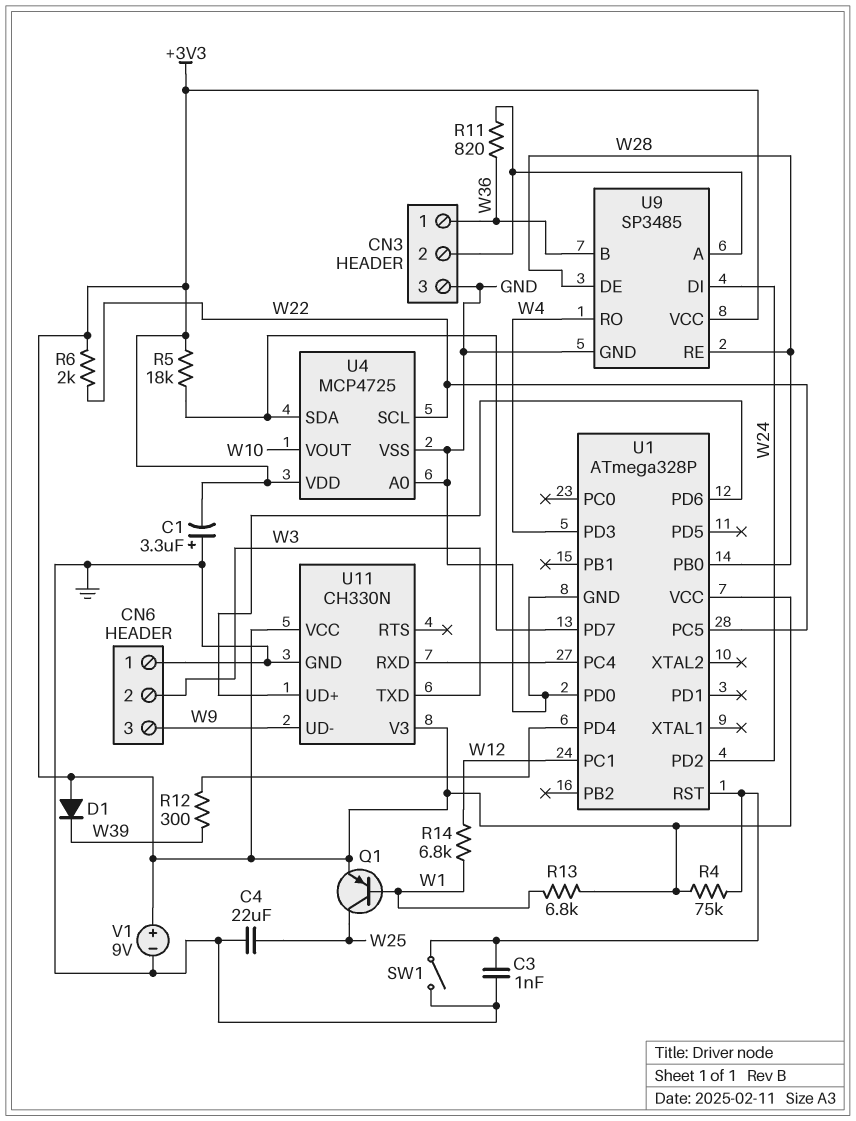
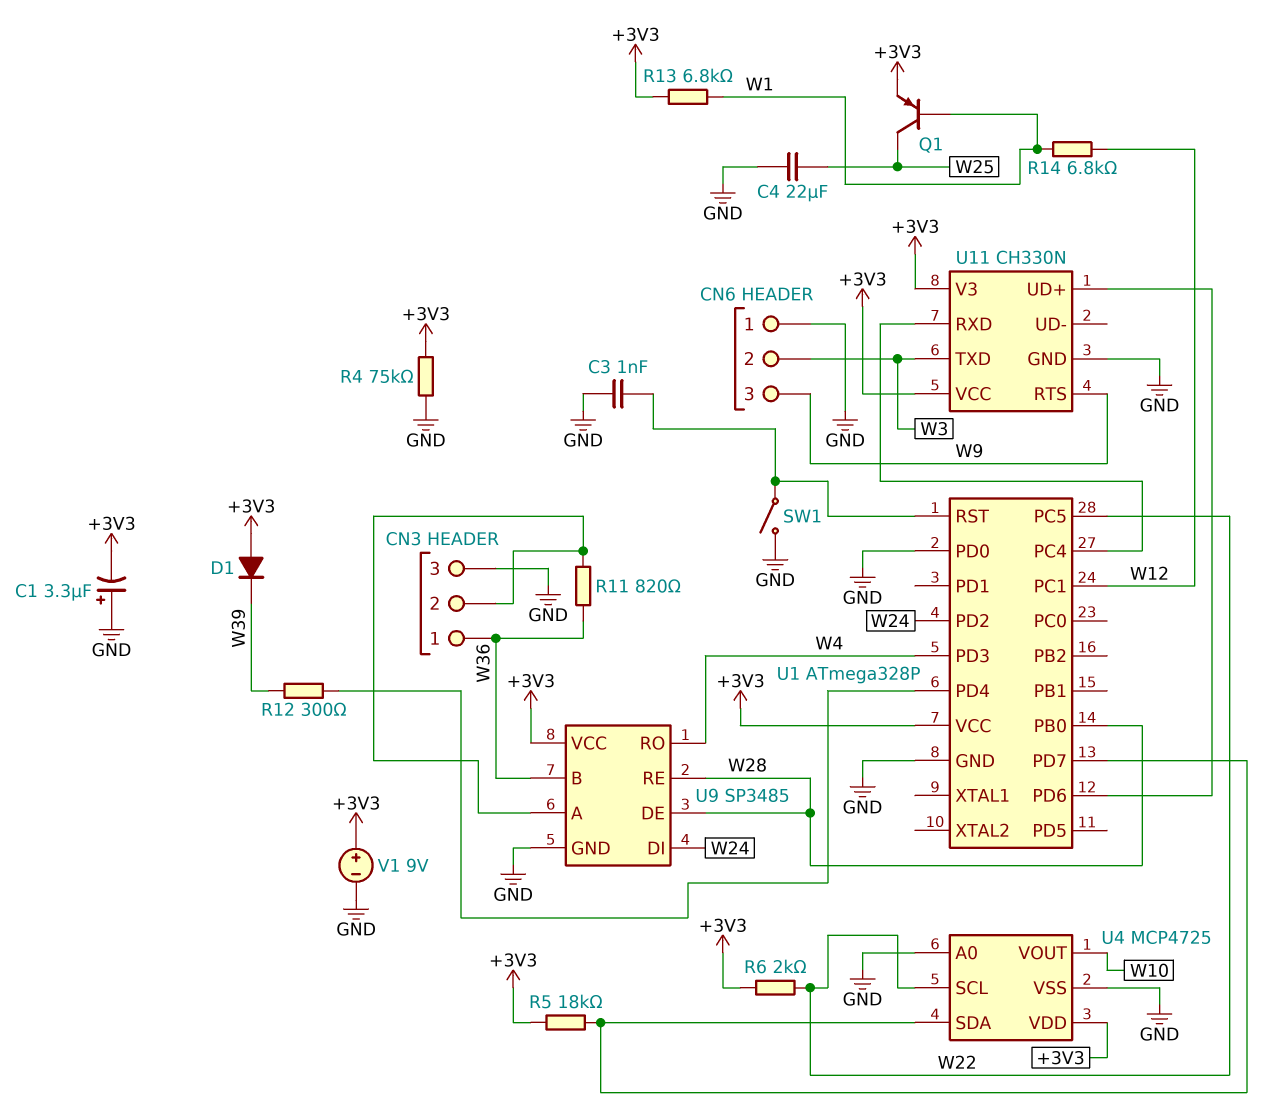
R4: 75k (+3V3, U1/RST) -> 75k (+3V3, GND)
U11 pin RTS: none -> W9
U11 pin UD-: W9 -> none

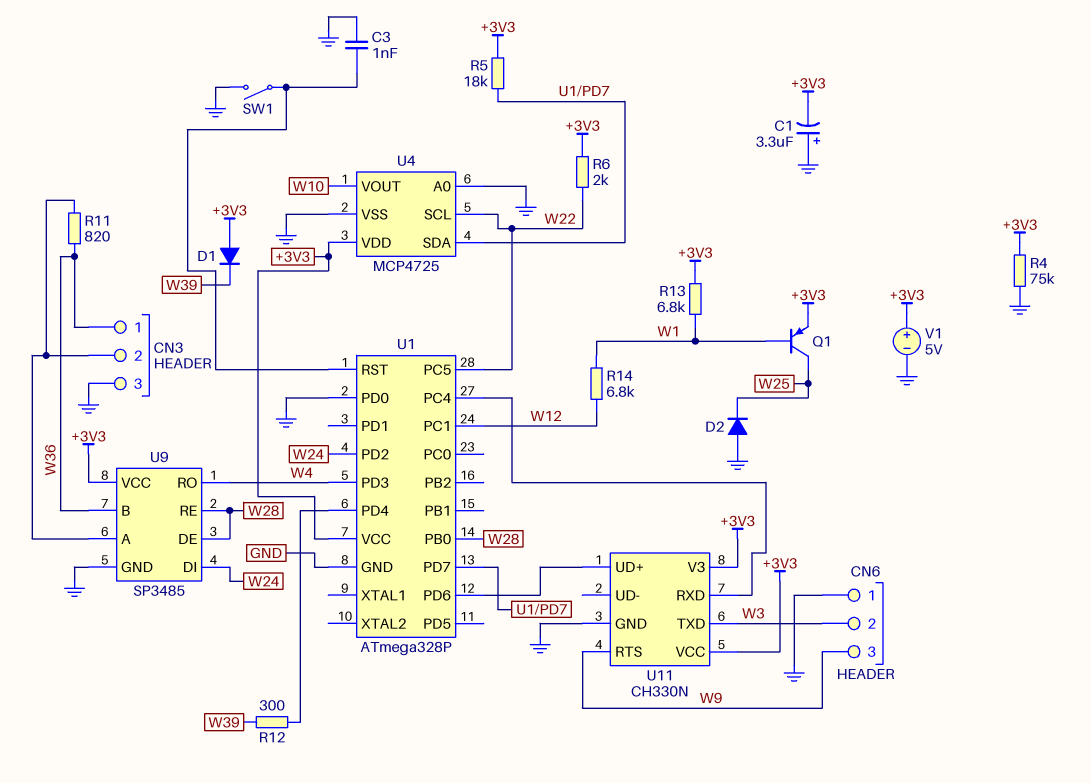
C4: 22uF (GND, W25) -> none
D2: none -> diode (A GND, K W25)
V1: 9V (plus +3V3, minus GND) -> 5V (plus +3V3, minus GND)

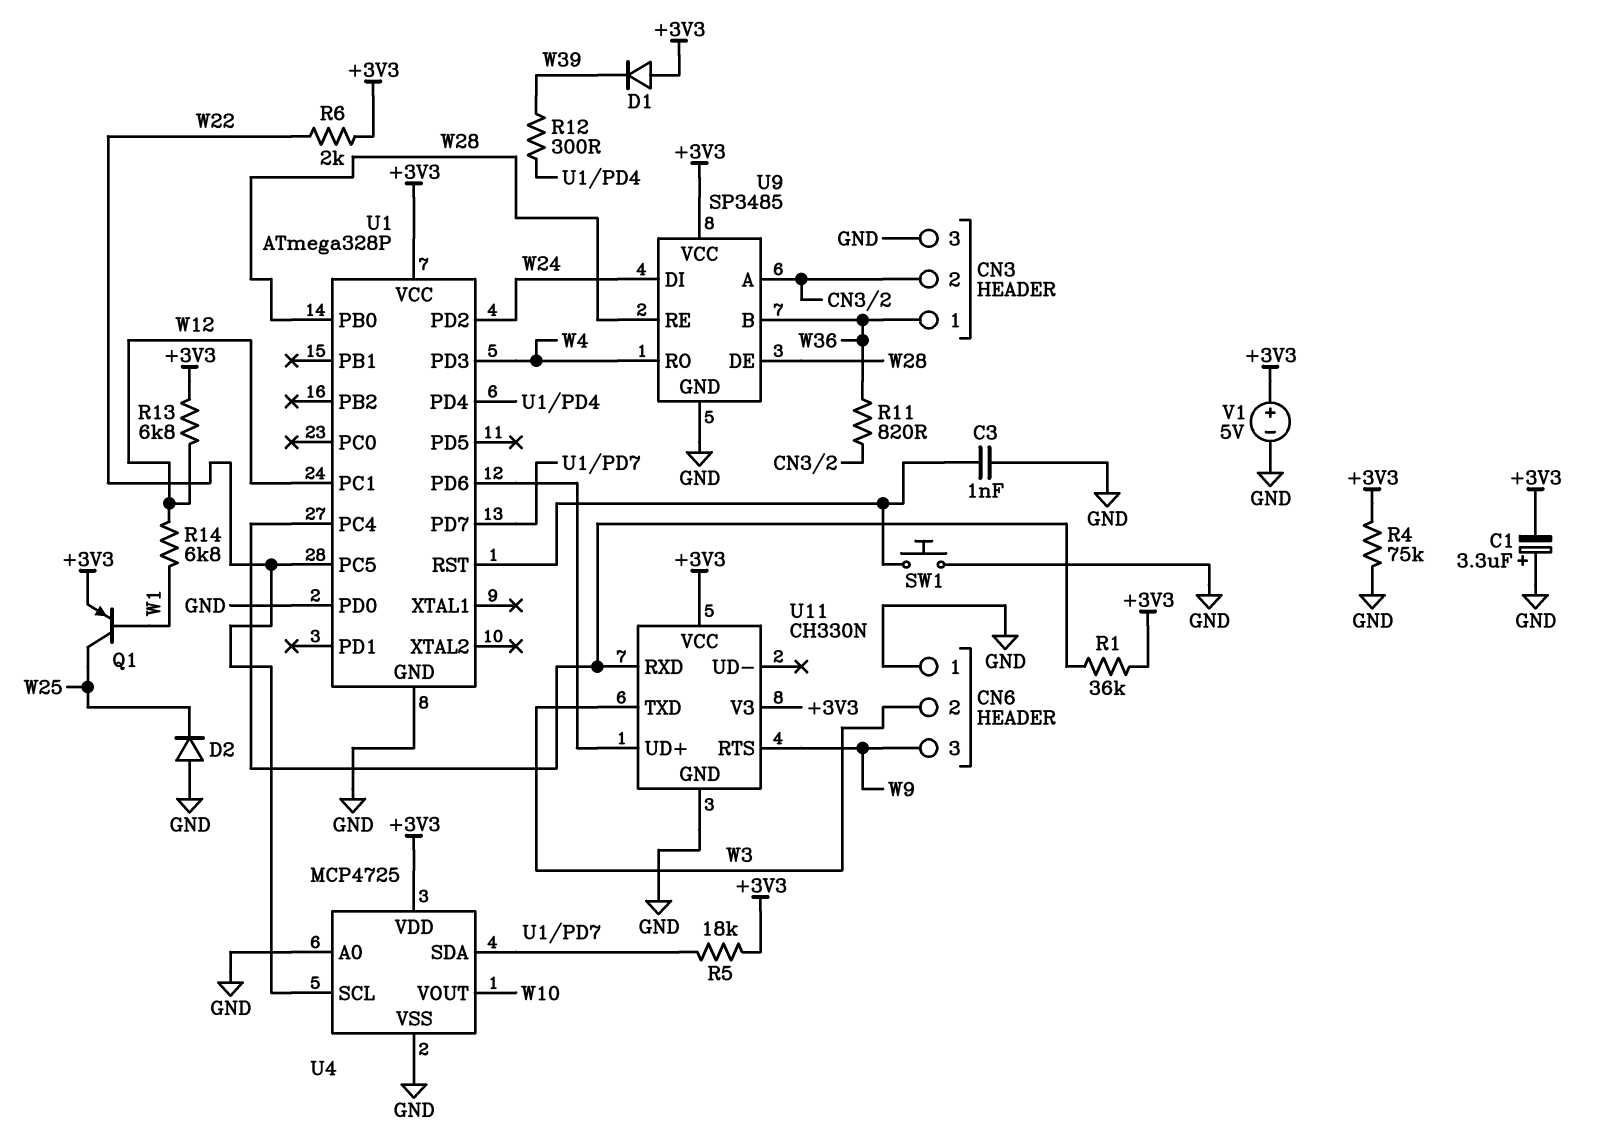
R1: none -> 36k (+3V3, U1/PC4)
R13: 6.8k (+3V3, W1) -> 6.8k (+3V3, W12)
SW1: switch (GND, U1/RST) -> button (GND, U1/RST)

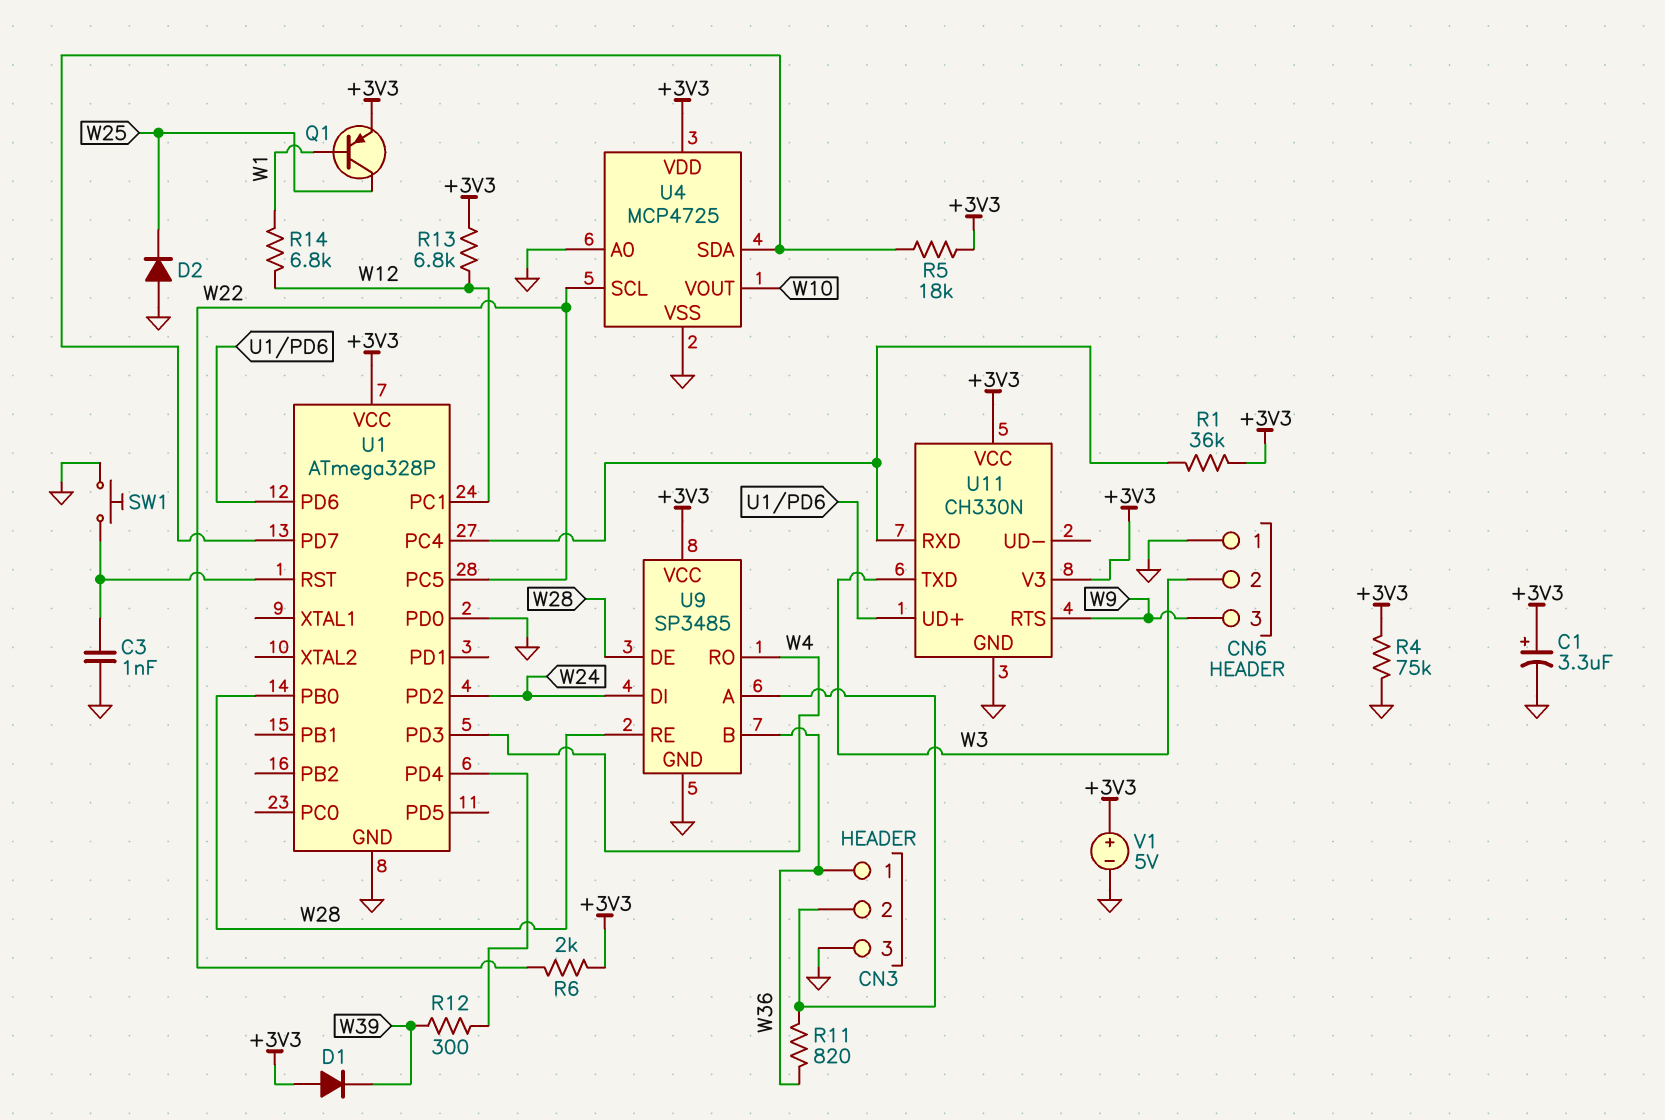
C1: 3.3uF (plus GND, minus +3V3) -> 3.3uF (plus +3V3, minus GND)

